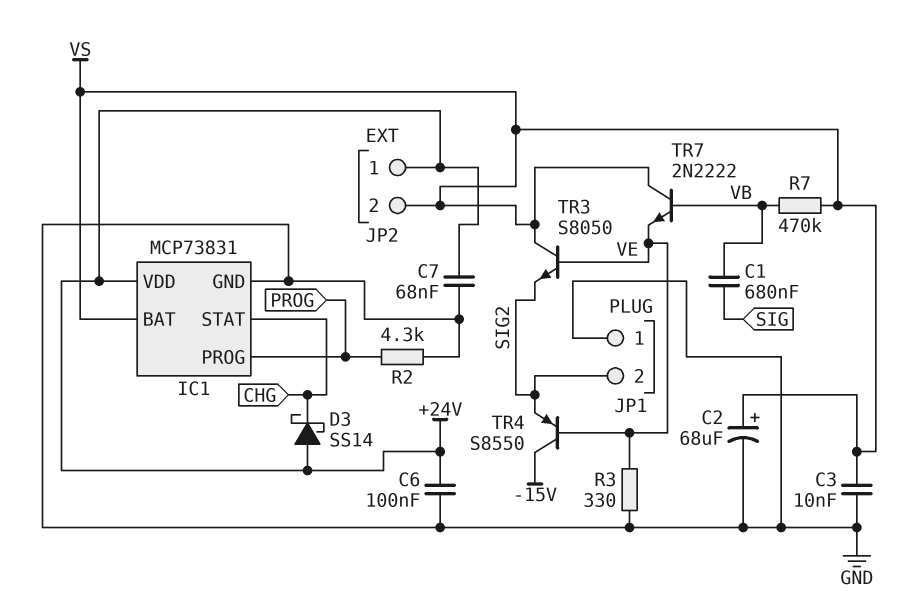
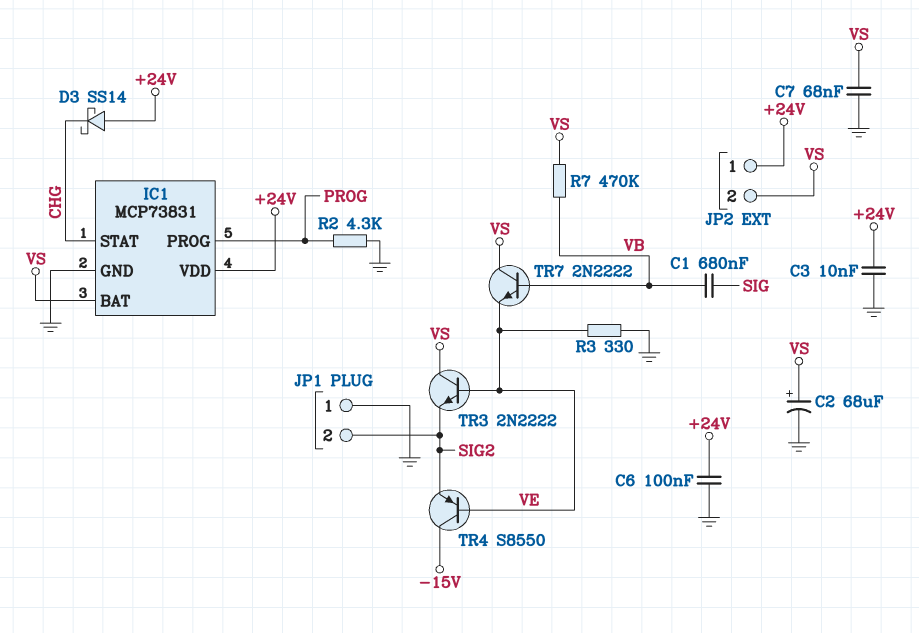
C3: 10nF (GND, VS) -> 10nF (+24V, GND)
C7: 68nF (+24V, GND) -> 68nF (GND, VS)
TR3: NPN S8050 (B VE, C VS, E SIG2) -> NPN 2N2222 (B VE, C VS, E SIG2)

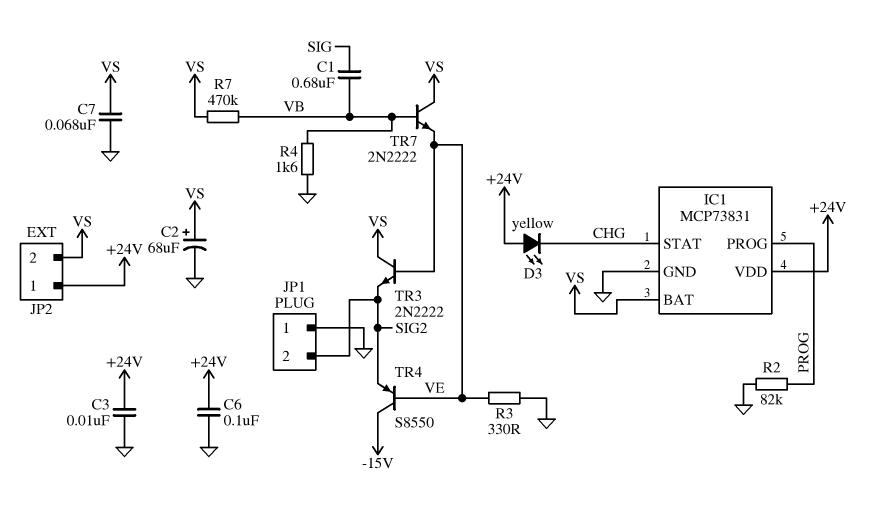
D3: schottky SS14 (A +24V, K CHG) -> LED yellow (A +24V, K CHG)
R2: 4.3k (GND, PROG) -> 82k (GND, PROG)
R4: none -> 1.6k (GND, VB)

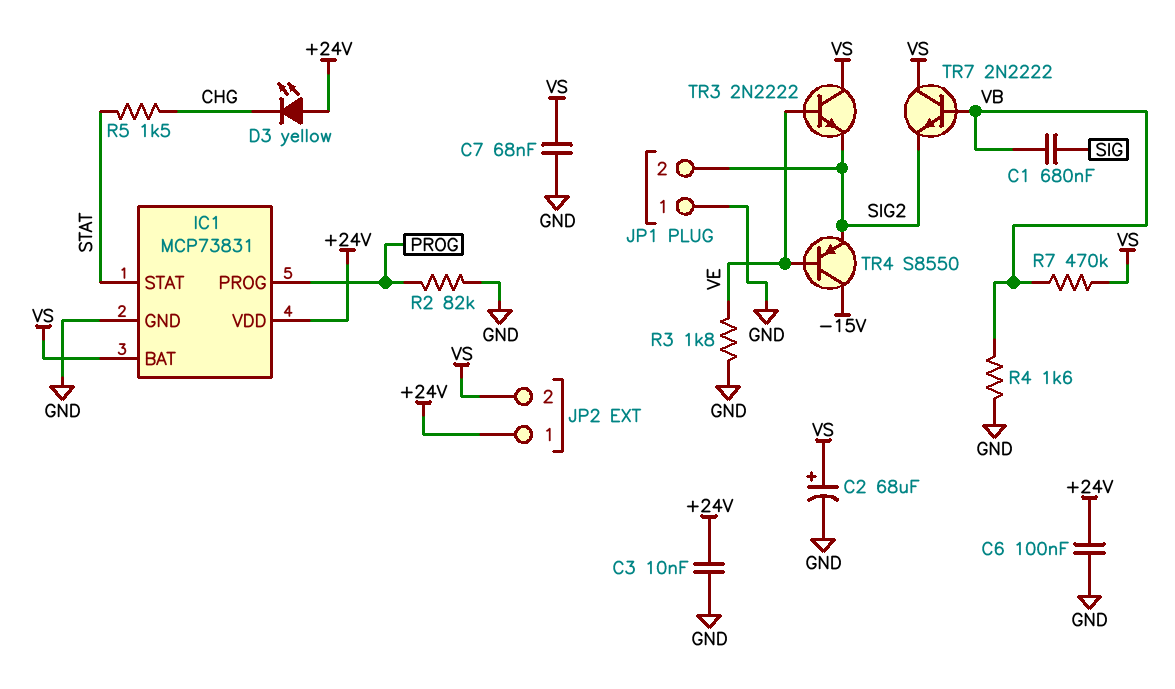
IC1 pin STAT: CHG -> STAT
R3: 330 (GND, VE) -> 1.8k (GND, VE)
R5: none -> 1.5k (CHG, STAT)
TR7: NPN 2N2222 (B VB, C VS, E VE) -> NPN 2N2222 (B VB, C VS, E SIG2)

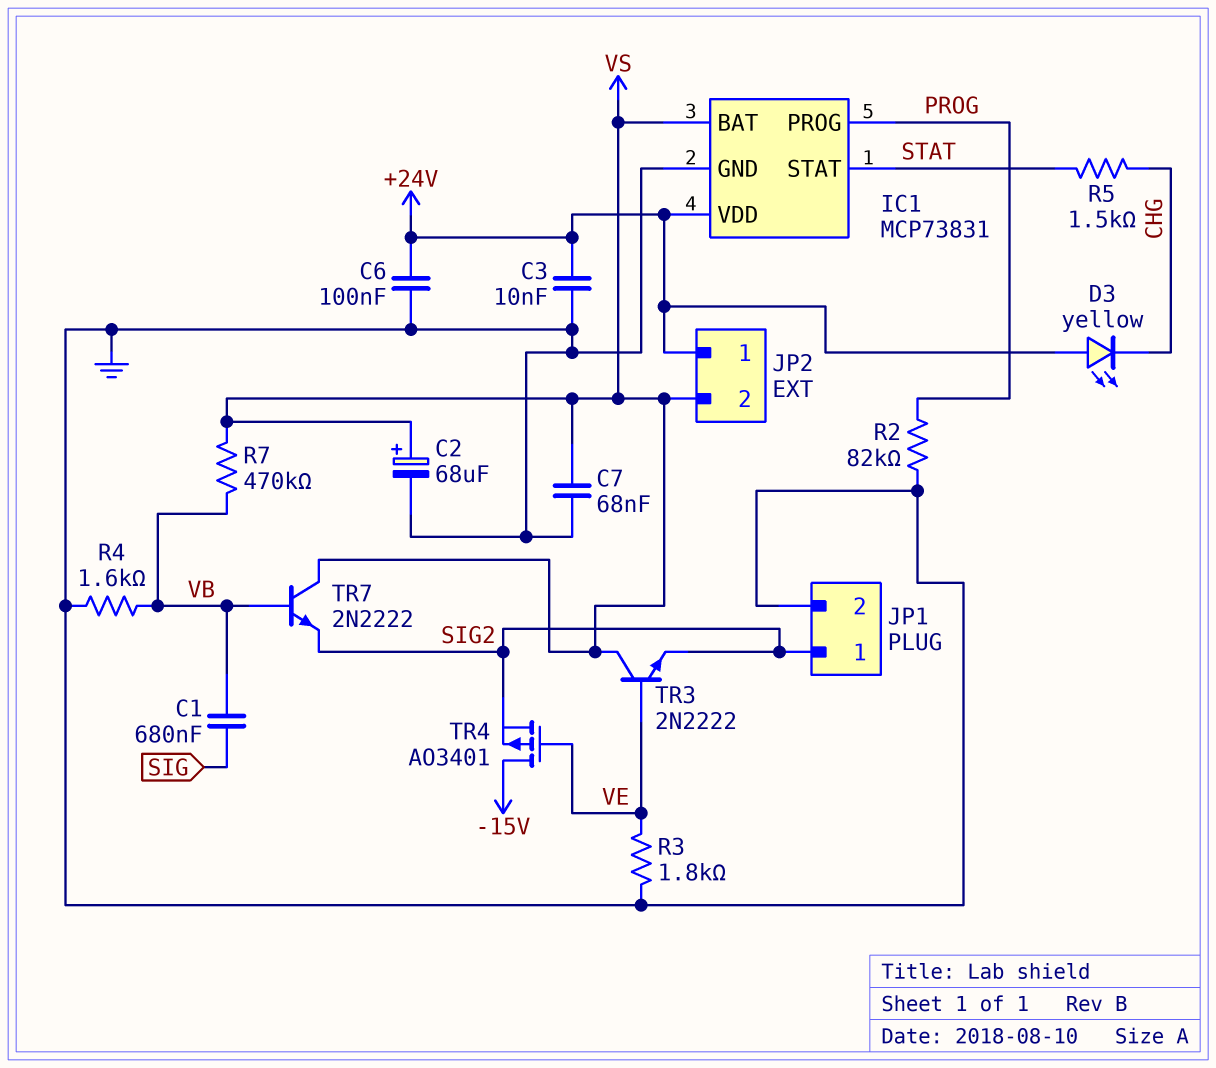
JP1 pin 1: GND -> SIG2
JP1 pin 2: SIG2 -> GND
TR4: PNP S8550 (B VE, C -15V, E SIG2) -> PMOS AO3401 (G VE, D -15V, S SIG2)

